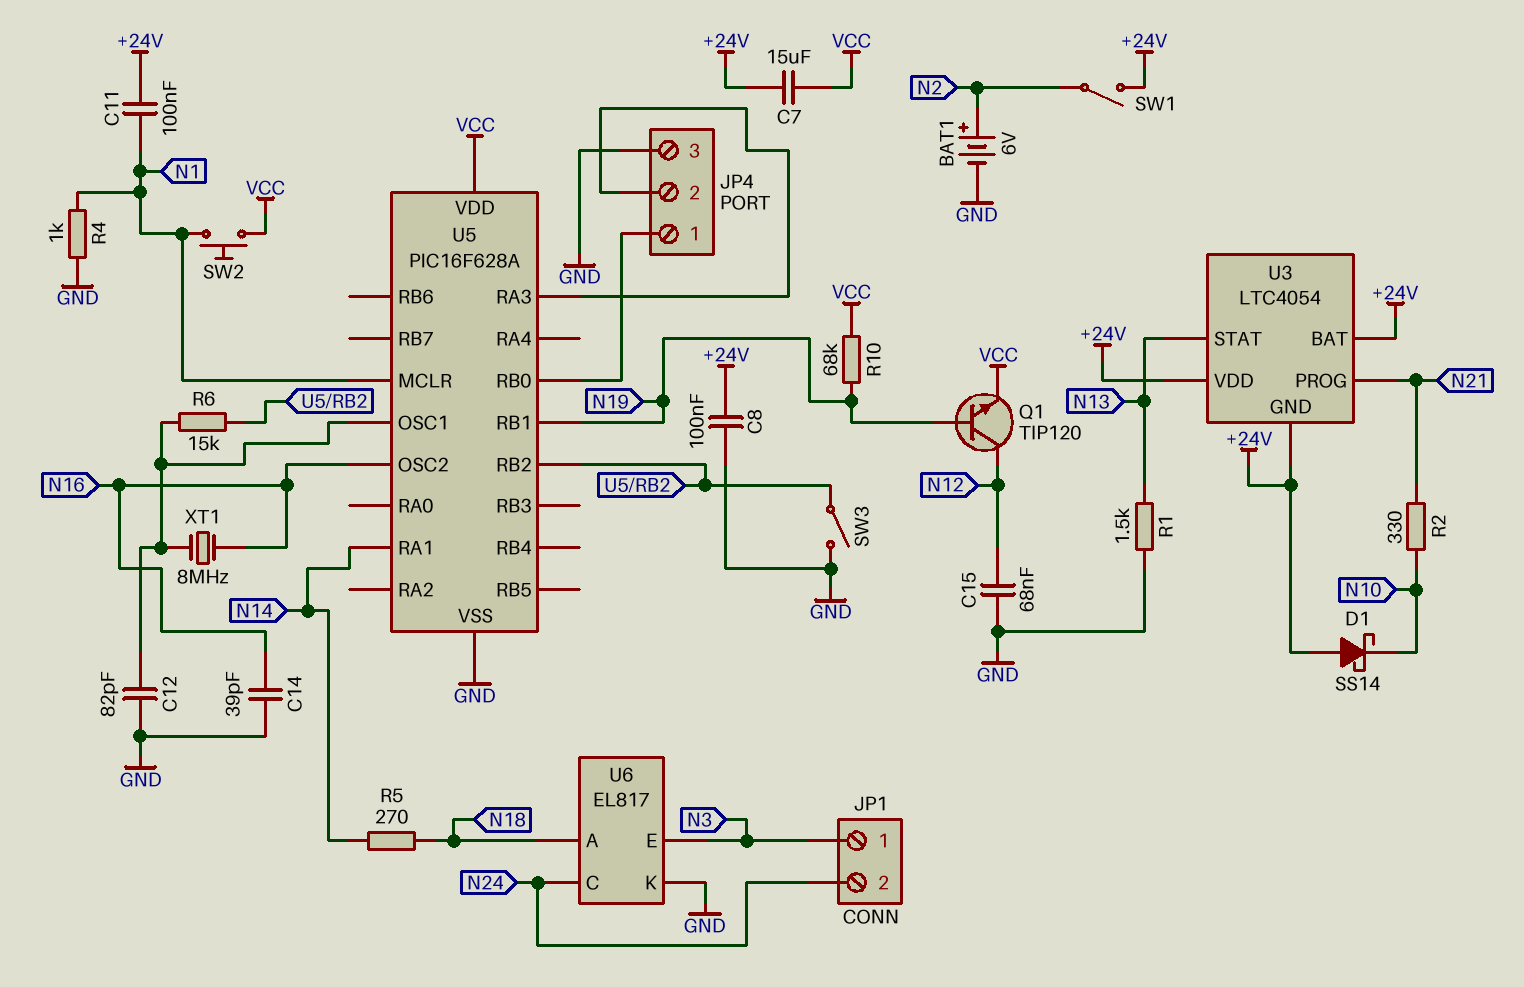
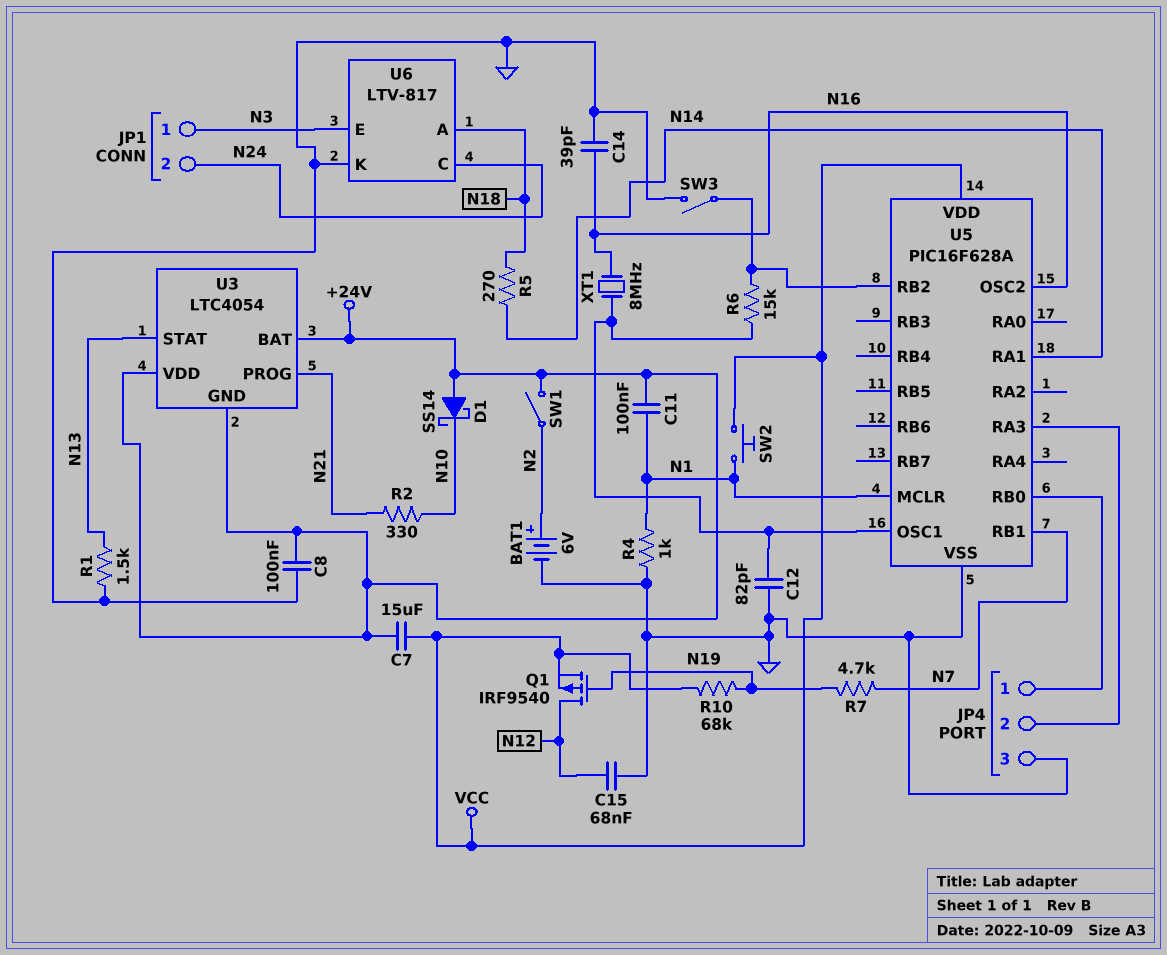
Q1: NPN TIP120 (B N19, C N12, E VCC) -> PMOS IRF9540 (G N19, D N12, S VCC)
R7: none -> 4.7k (N7, N19)
U5 pin RB1: N19 -> N7
U6: EL817 -> LTV-817

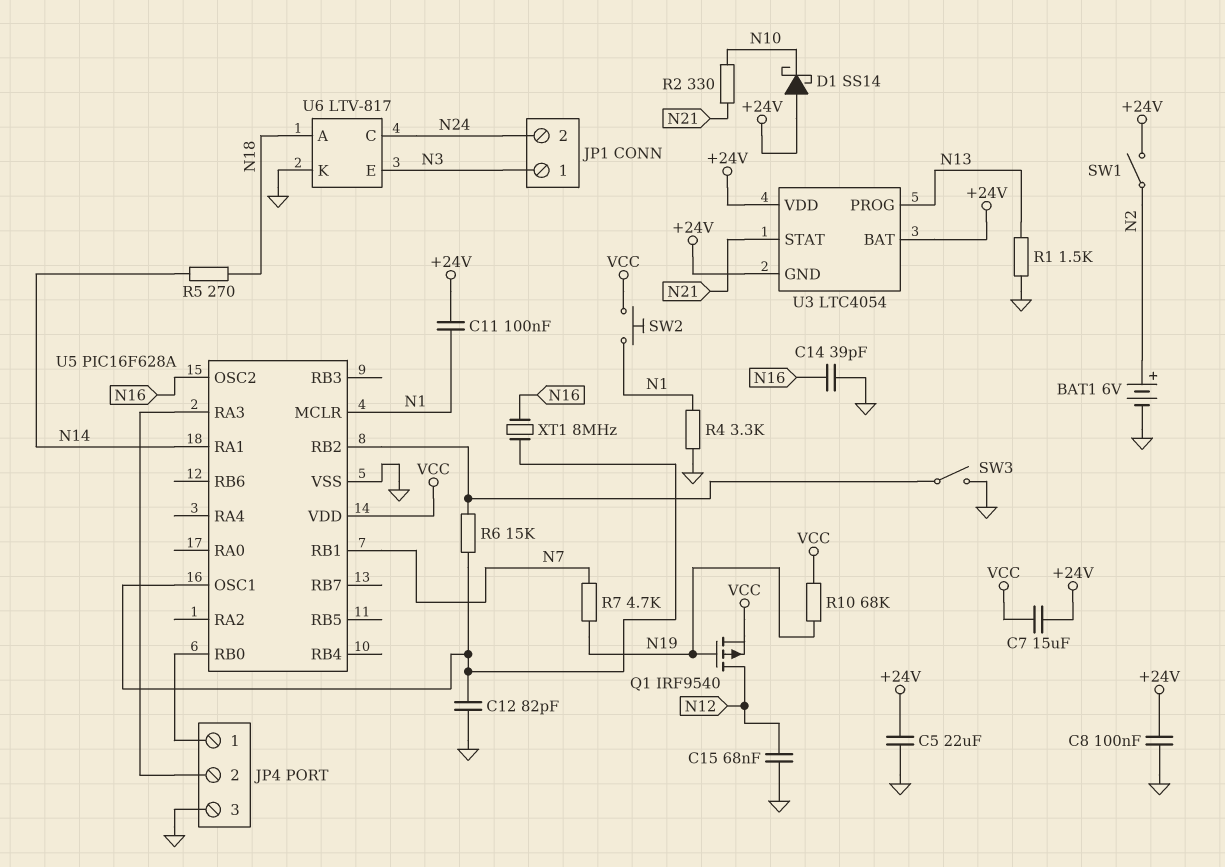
C5: none -> 22uF (+24V, GND)
R4: 1k (GND, N1) -> 3.3k (GND, N1)
U3 pin PROG: N21 -> N13
U3 pin STAT: N13 -> N21

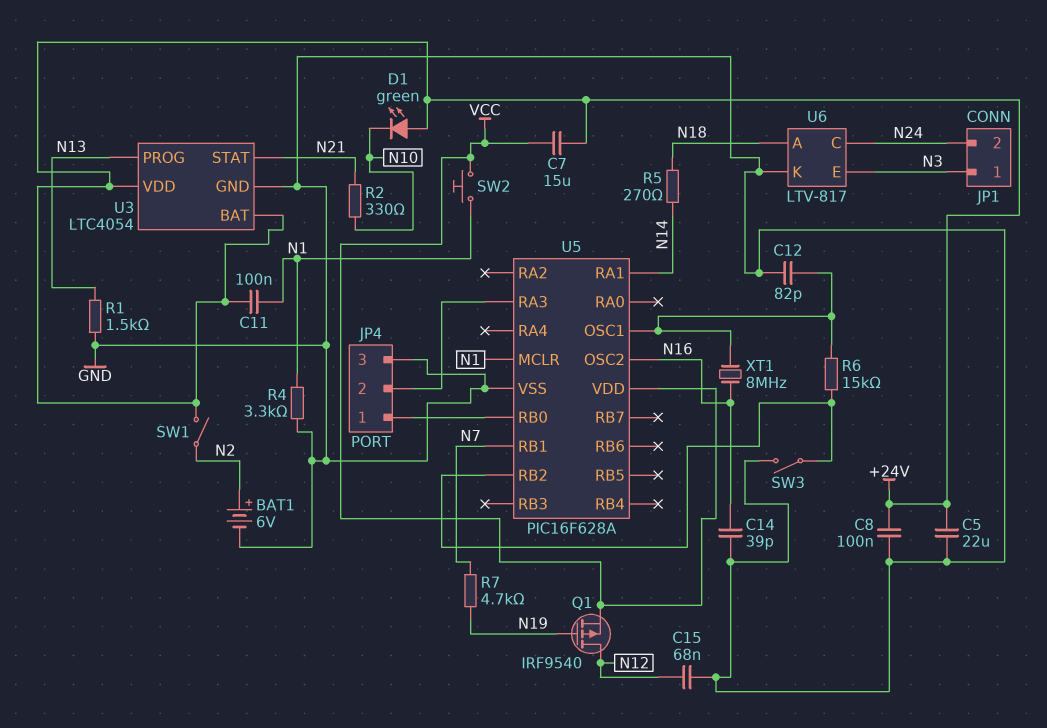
D1: schottky SS14 (A +24V, K N10) -> LED green (A +24V, K N10)
R10: 68k (N19, VCC) -> none
U3 pin GND: +24V -> GND

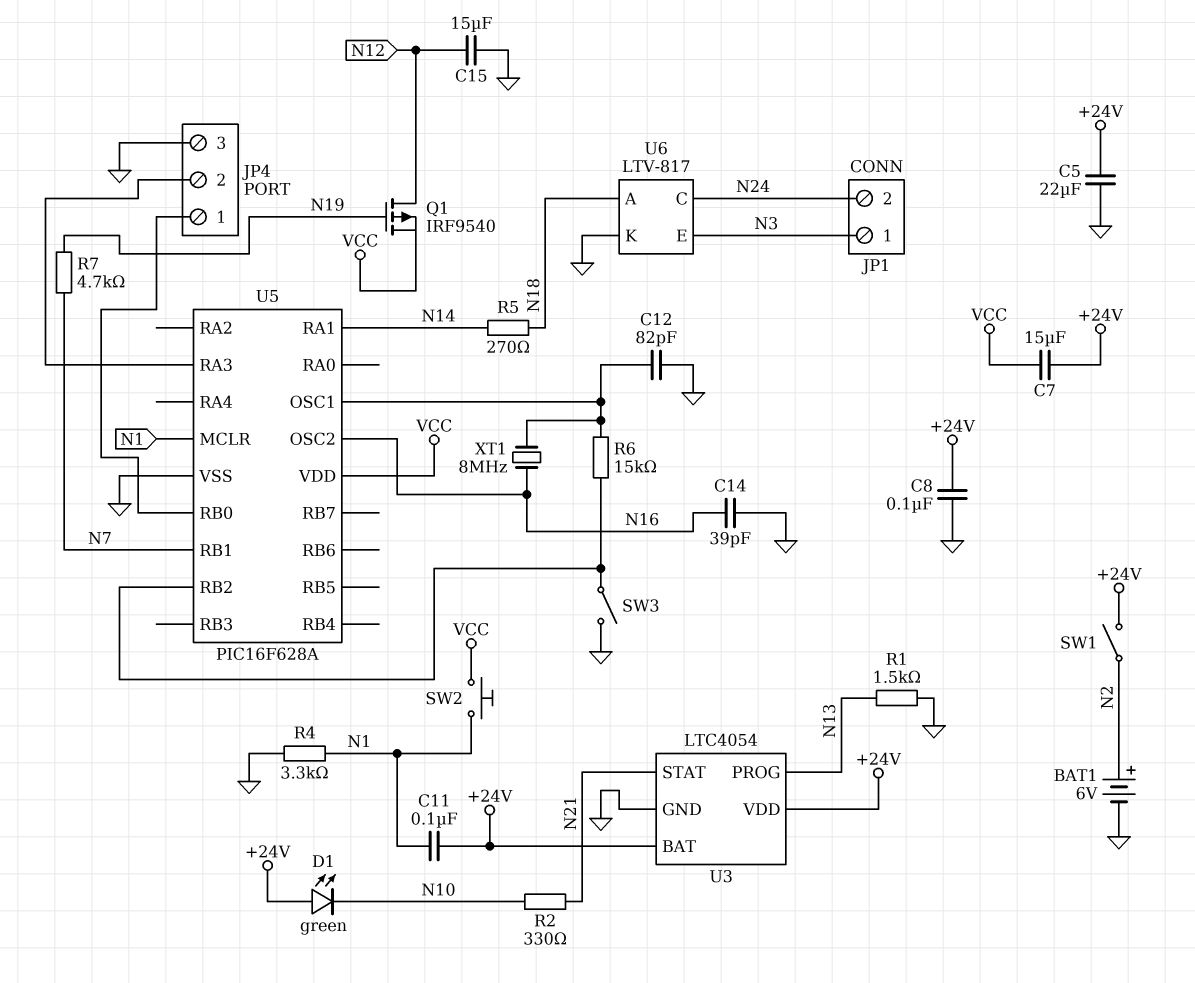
C15: 68nF (GND, N12) -> 15uF (GND, N12)

